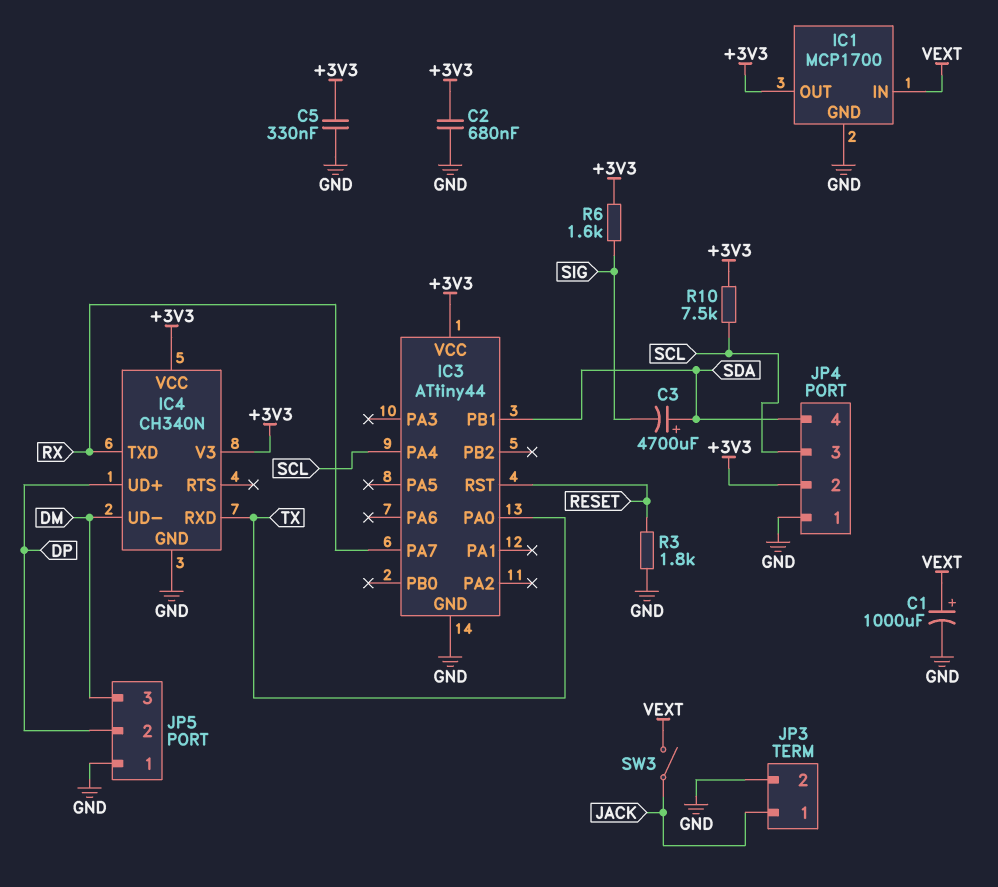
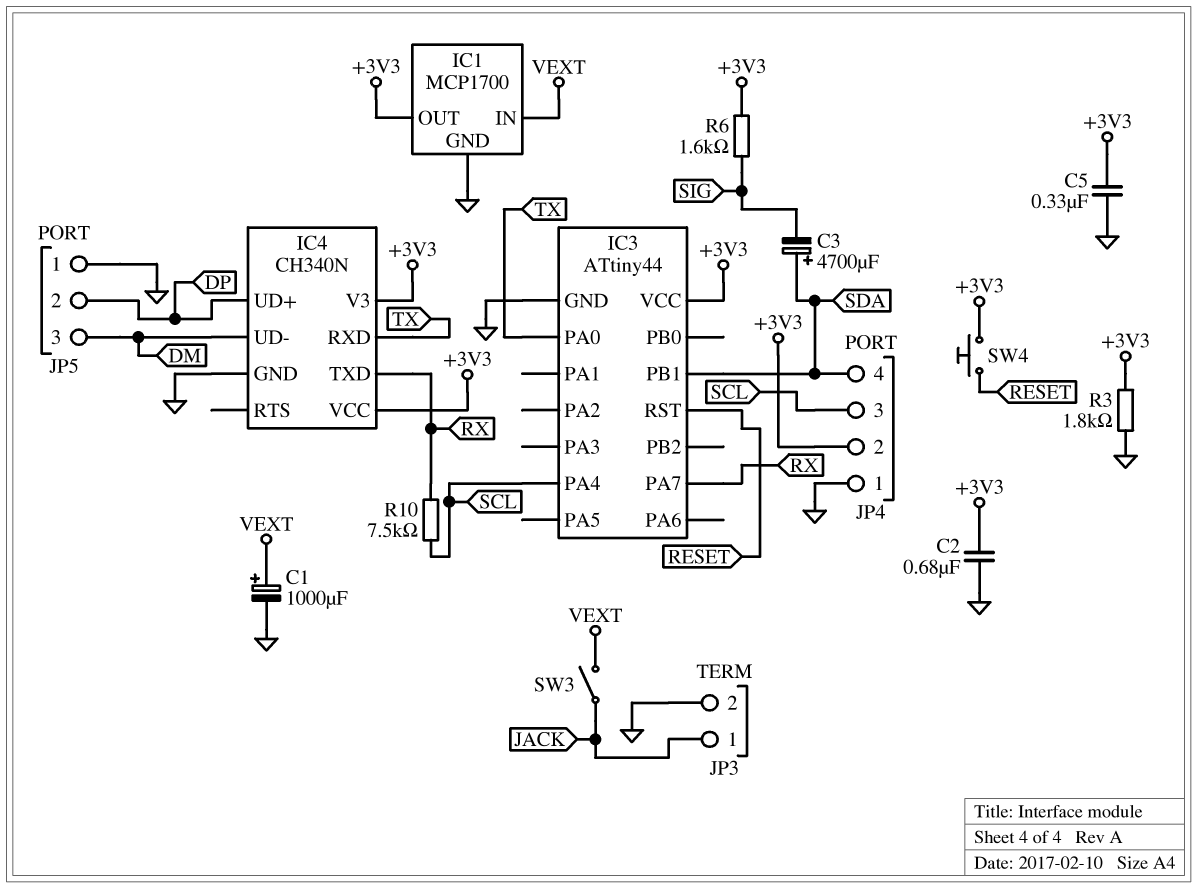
R3: 1.8k (GND, RESET) -> 1.8k (+3V3, GND)
R10: 7.5k (+3V3, SCL) -> 7.5k (RX, SCL)
SW4: none -> button (+3V3, RESET)

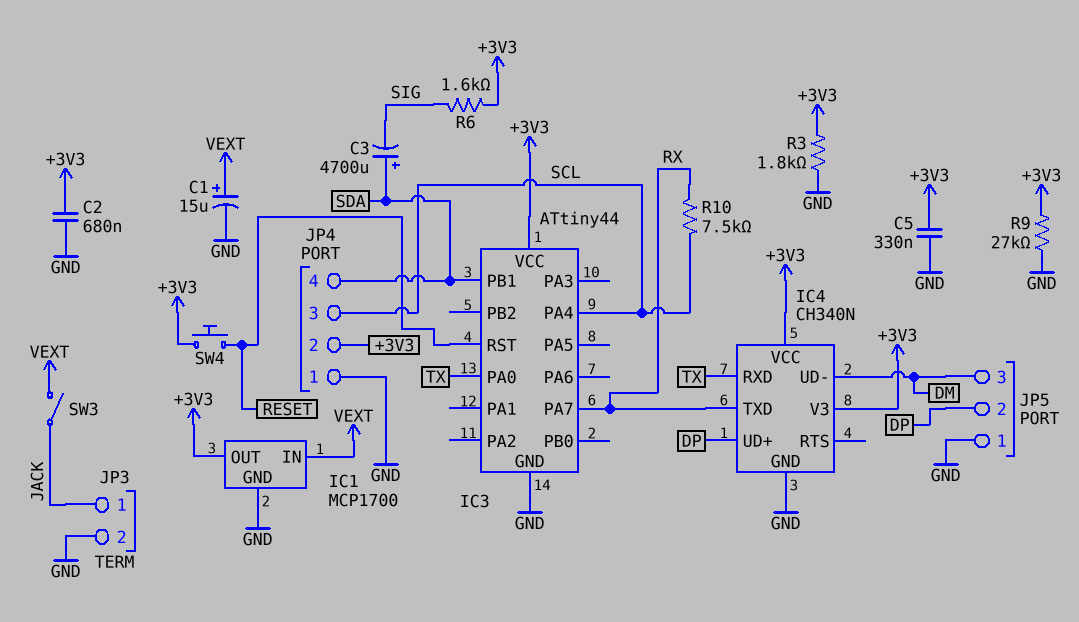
C1: 1000uF (plus VEXT, minus GND) -> 15uF (plus VEXT, minus GND)
R9: none -> 27k (+3V3, GND)

